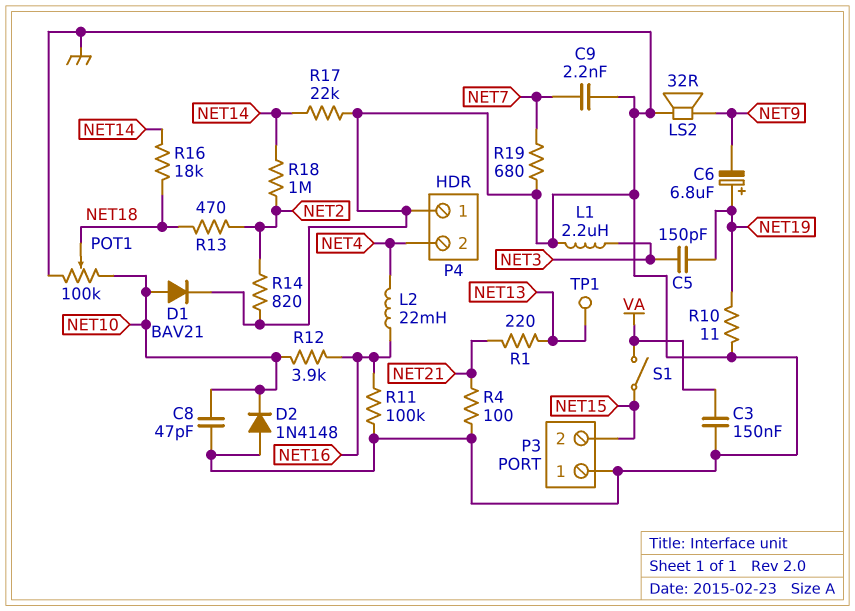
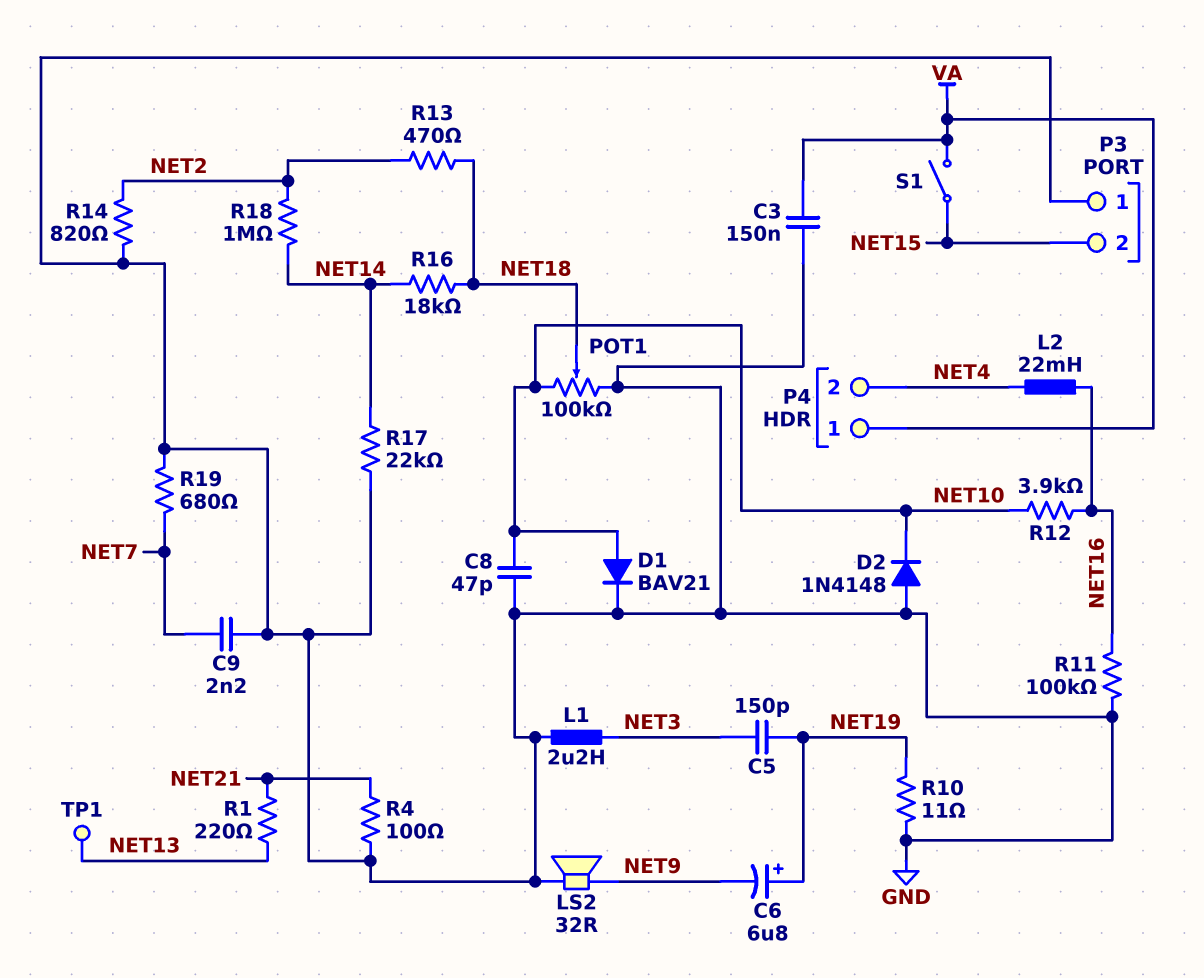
P4 pin 1: GND -> VA

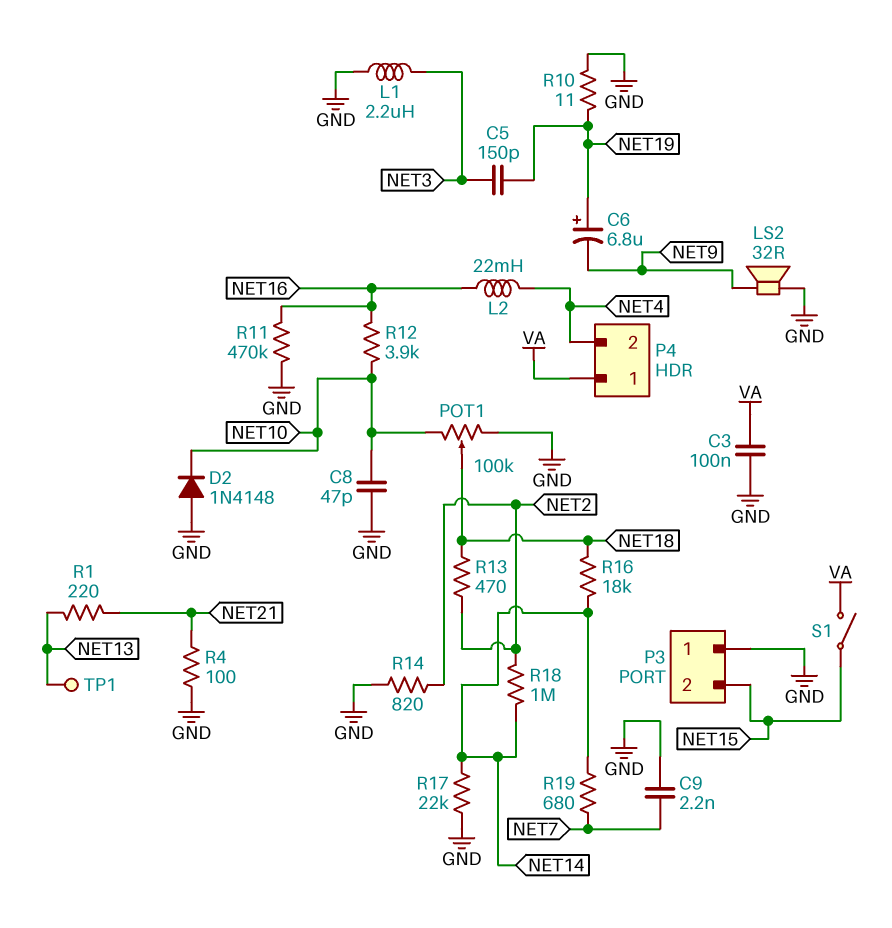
C3: 150nF (GND, VA) -> 100nF (GND, VA)
D1: diode BAV21 (A NET10, K GND) -> none
R11: 100k (GND, NET16) -> 470k (GND, NET16)
R19: 680 (GND, NET7) -> 680 (NET7, NET14)

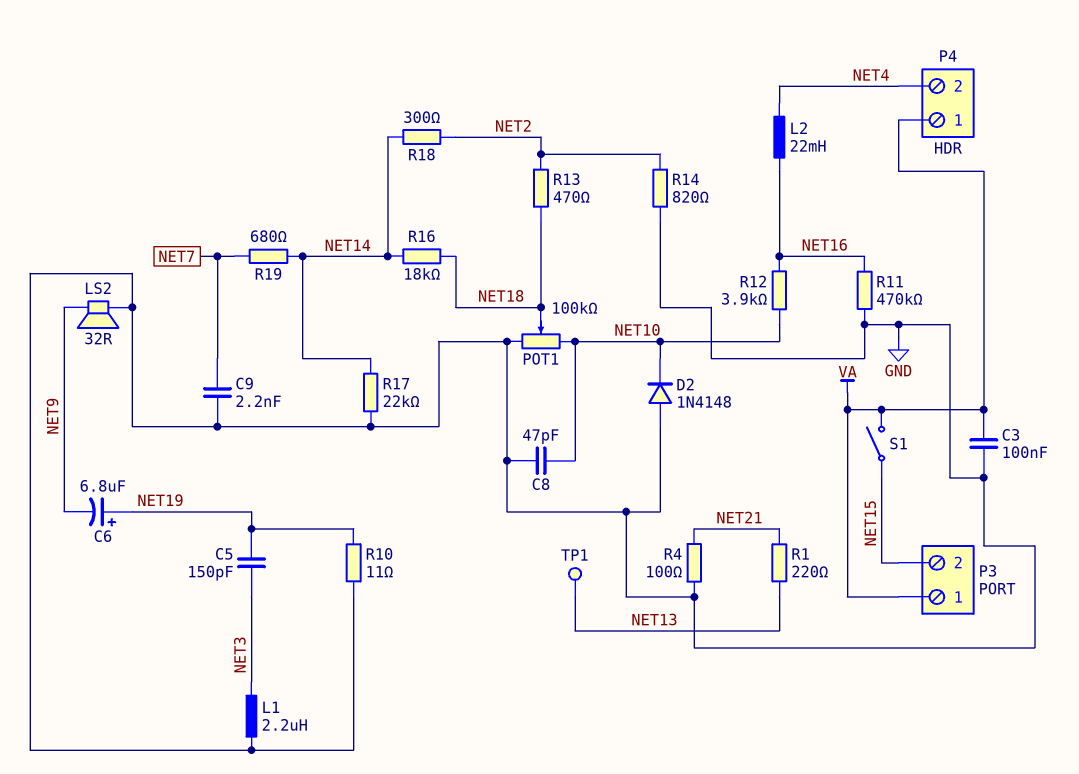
P3 pin 1: GND -> VA
R18: 1M (NET2, NET14) -> 300 (NET2, NET14)

